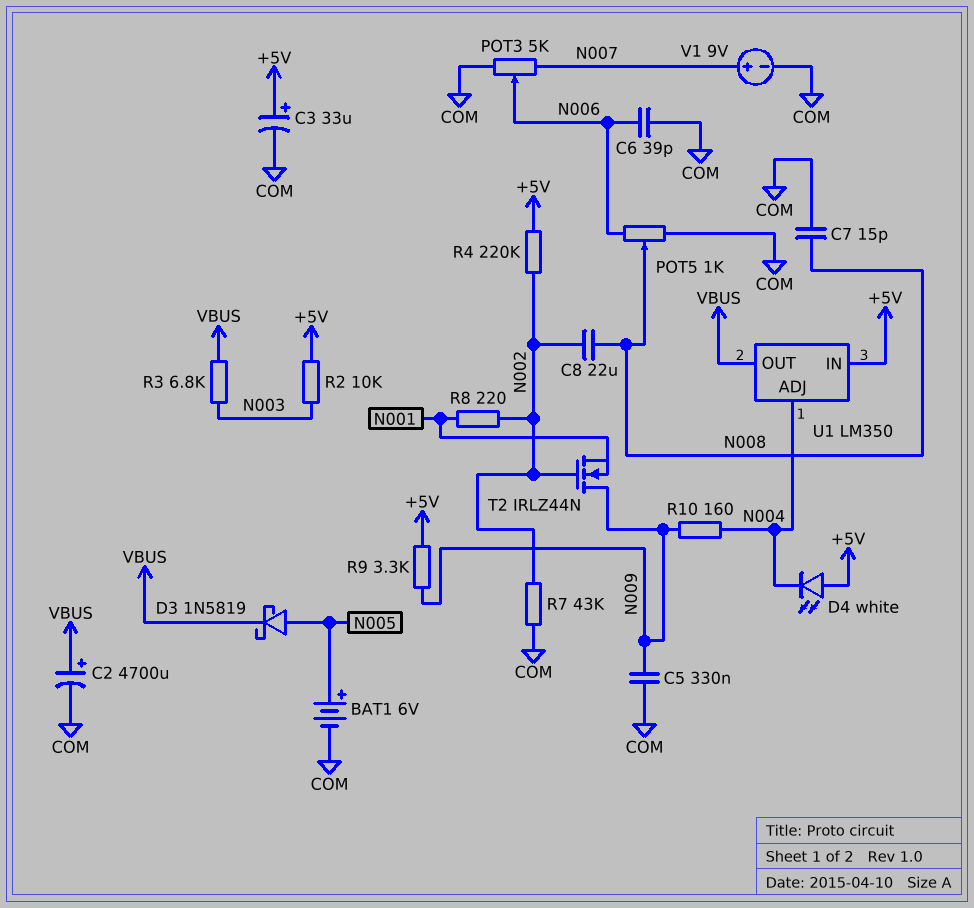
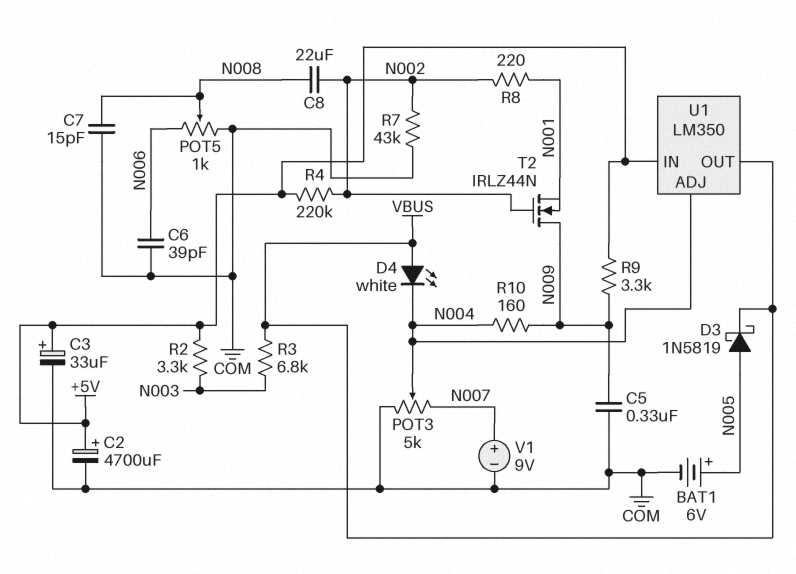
C2: 4700uF (plus VBUS, minus COM) -> 4700uF (plus +5V, minus COM)
D4: LED white (A +5V, K N004) -> LED white (A VBUS, K N004)
POT3: 5k (COM, N007, wiper N006) -> 5k (COM, N007, wiper N004)
R2: 10k (+5V, N003) -> 3.3k (+5V, N003)

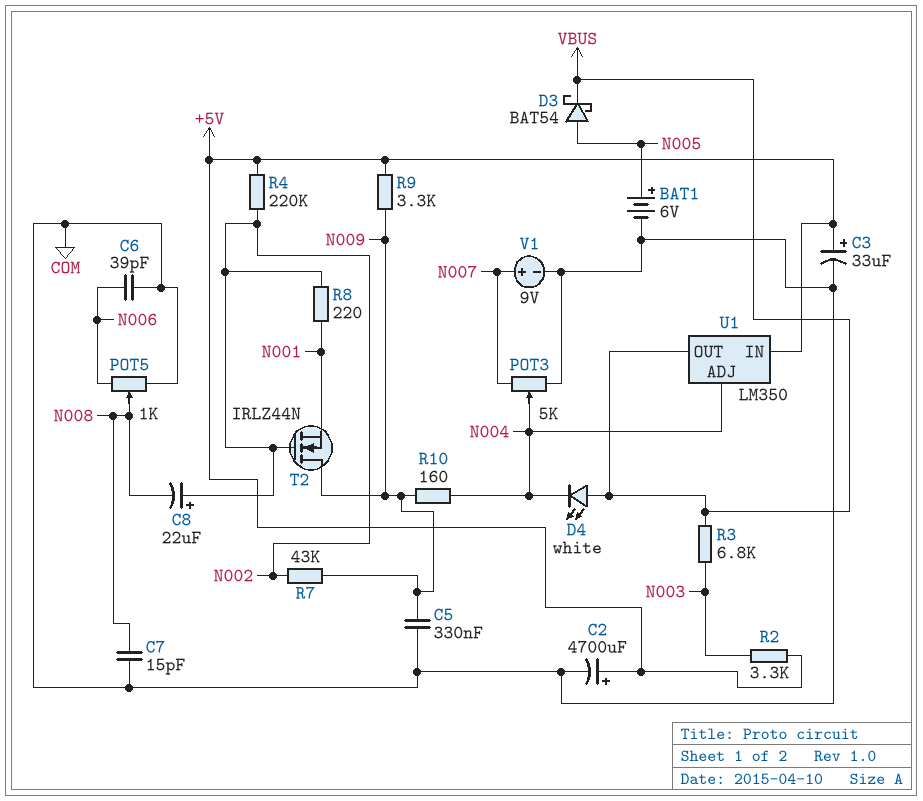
C8: 22uF (N002, N008) -> 22uF (plus N002, minus N008)
D3: schottky 1N5819 (A N005, K VBUS) -> schottky BAT54 (A N005, K VBUS)
R7: 43k (COM, N002) -> 43k (N002, N009)

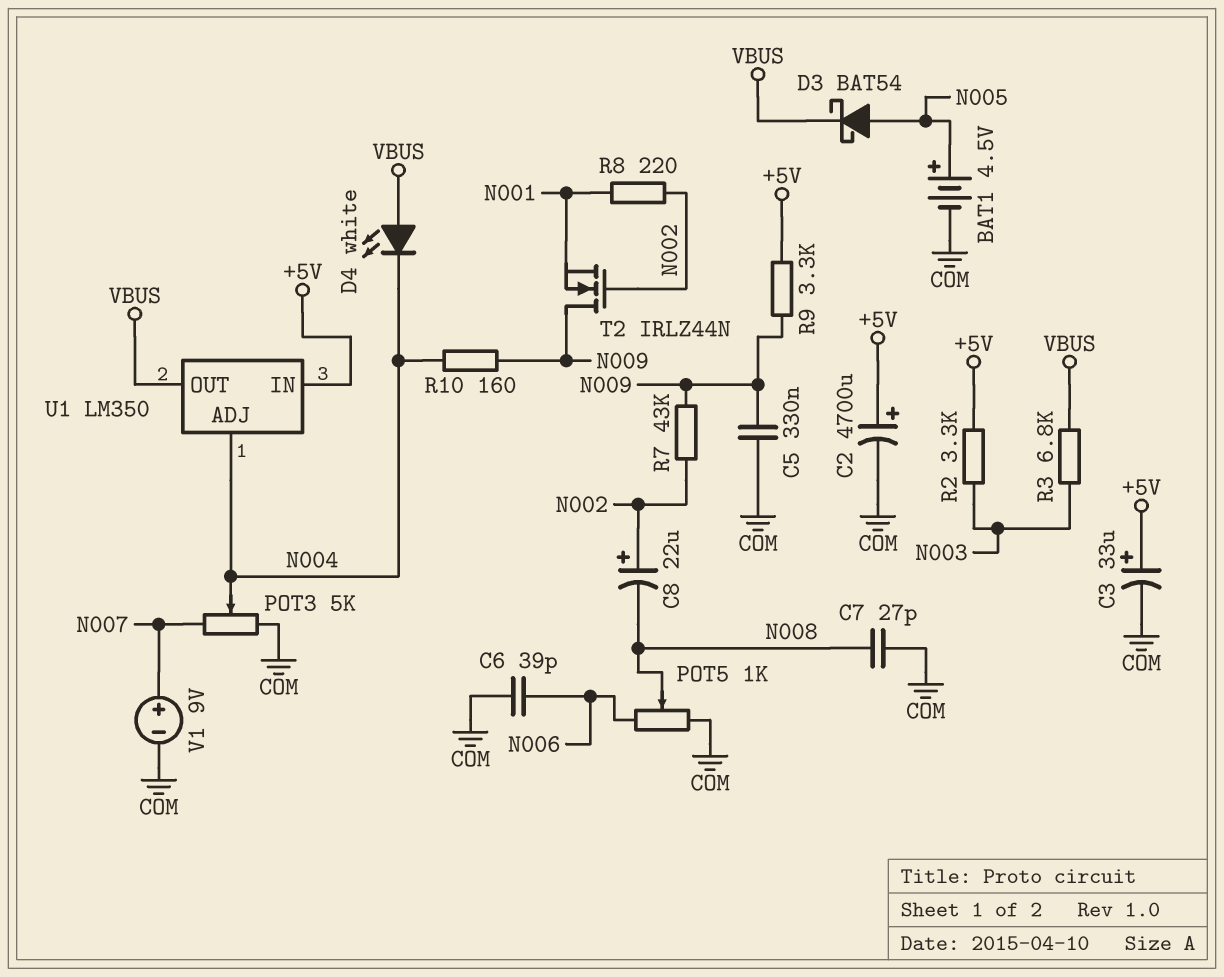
BAT1: 6V (plus N005, minus COM) -> 4.5V (plus N005, minus COM)
C7: 15pF (COM, N008) -> 27pF (COM, N008)
R4: 220k (+5V, N002) -> none

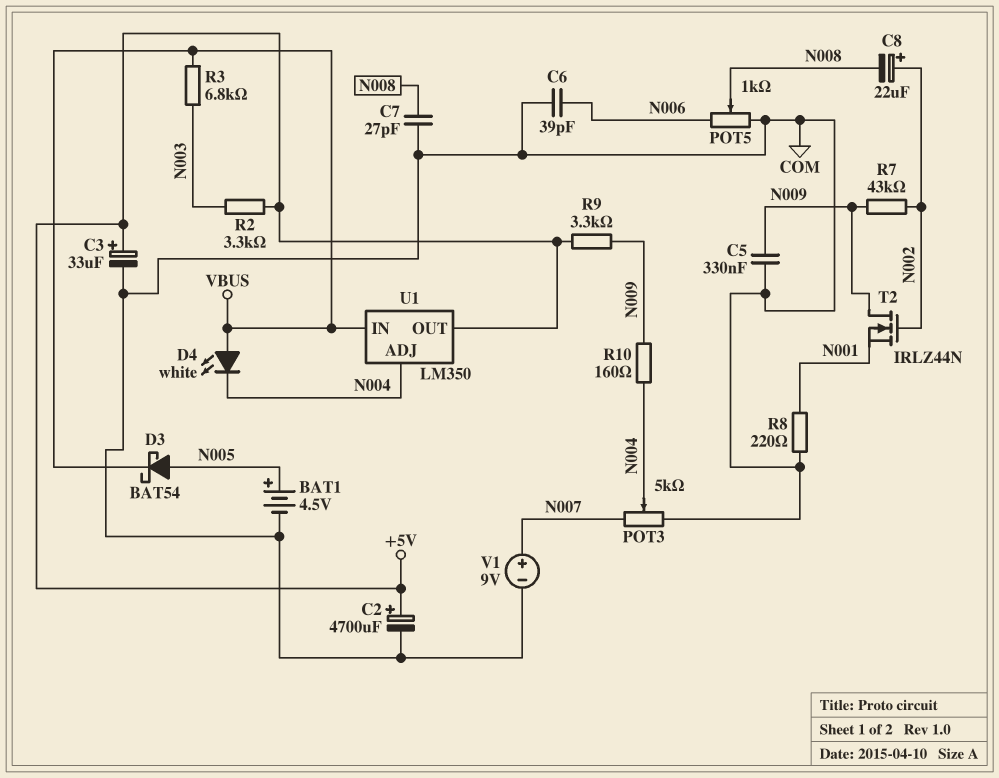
R8: 220 (N001, N002) -> 220 (COM, N001)
U1 pin IN: +5V -> VBUS
U1 pin OUT: VBUS -> +5V

